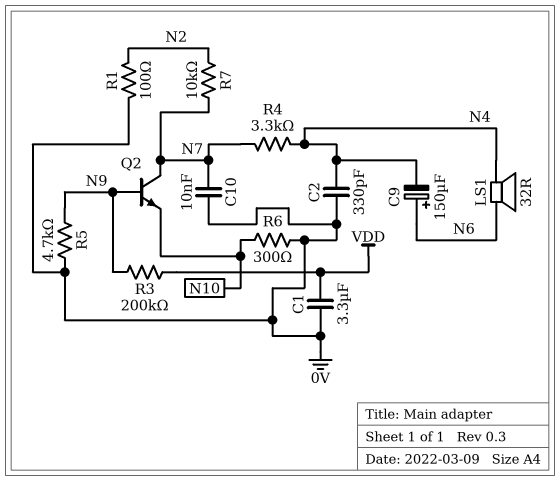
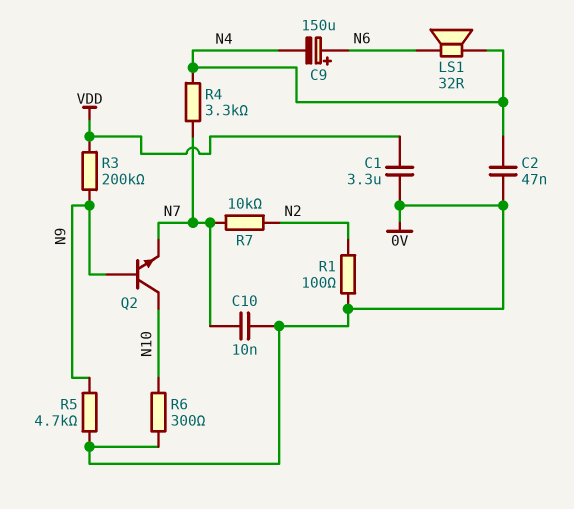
C2: 330pF (0V, N4) -> 47nF (0V, N4)
Q2: NPN (B N9, C N7, E N10) -> NPN (B N9, C N10, E N7)

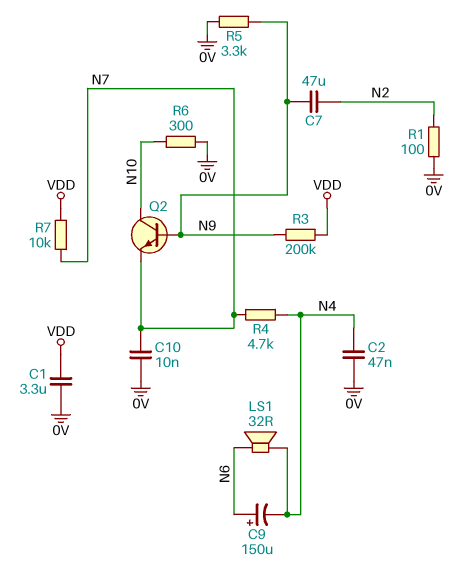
C7: none -> 47uF (N2, N9)
R4: 3.3k (N4, N7) -> 4.7k (N4, N7)
R5: 4.7k (0V, N9) -> 3.3k (0V, N9)
R7: 10k (N2, N7) -> 10k (N7, VDD)

